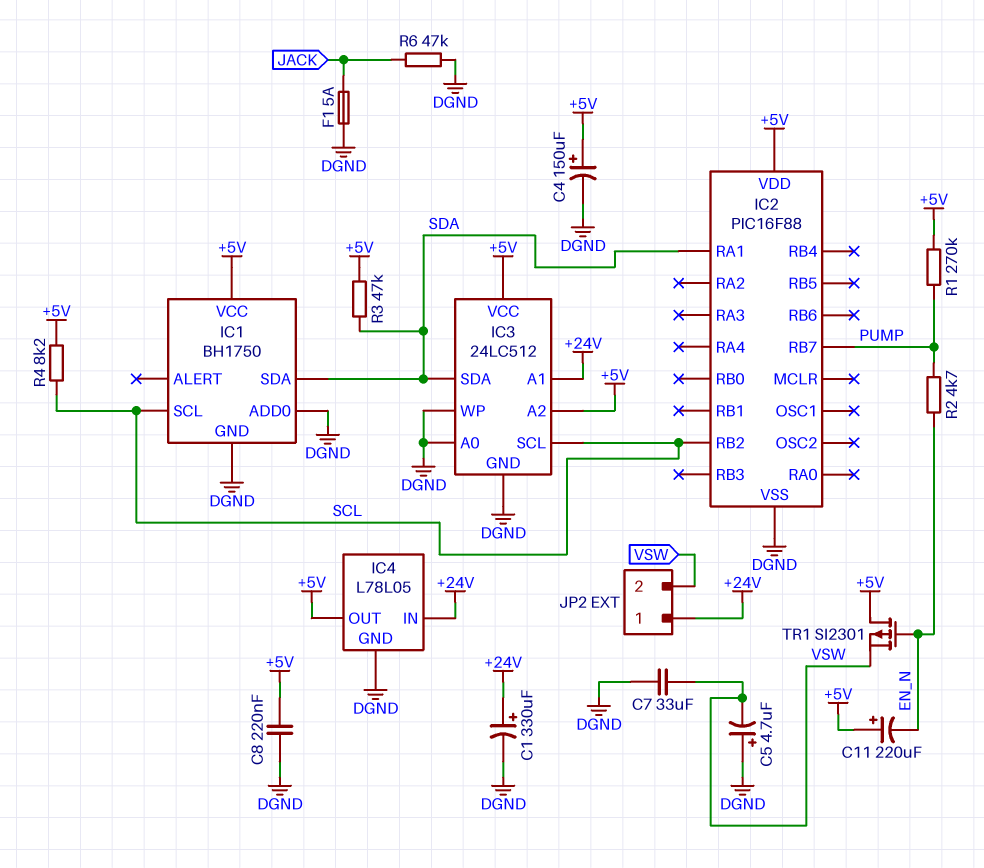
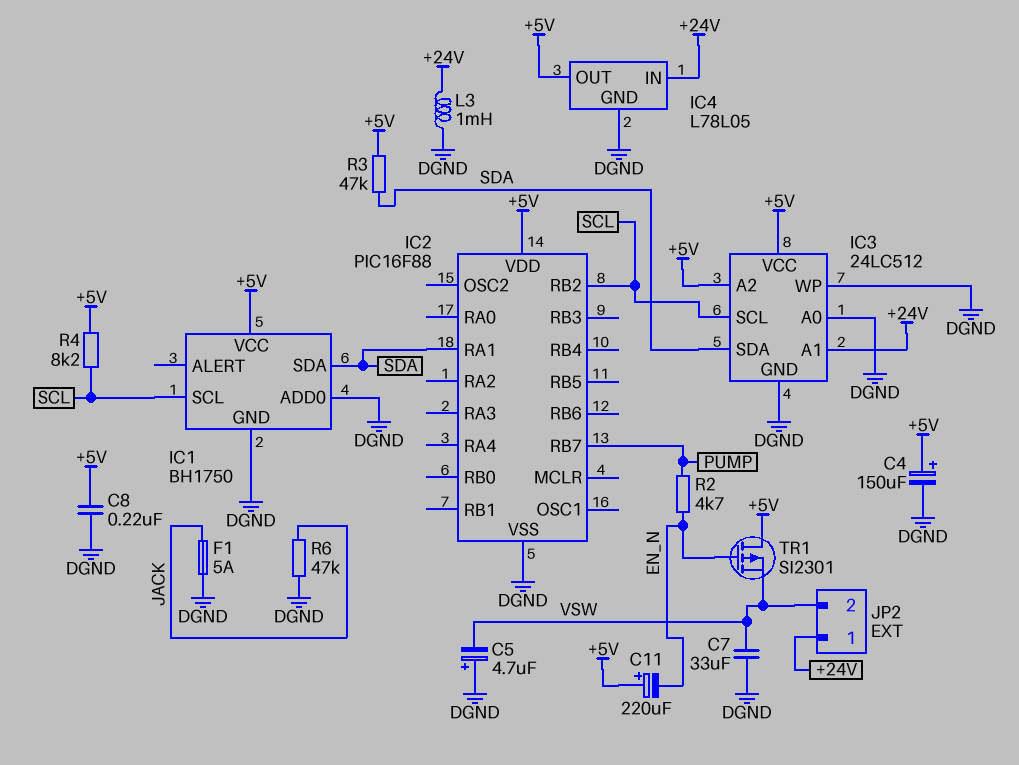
C1: 330uF (plus +24V, minus DGND) -> none
L3: none -> 1mH (+24V, DGND)
R1: 270k (+5V, PUMP) -> none

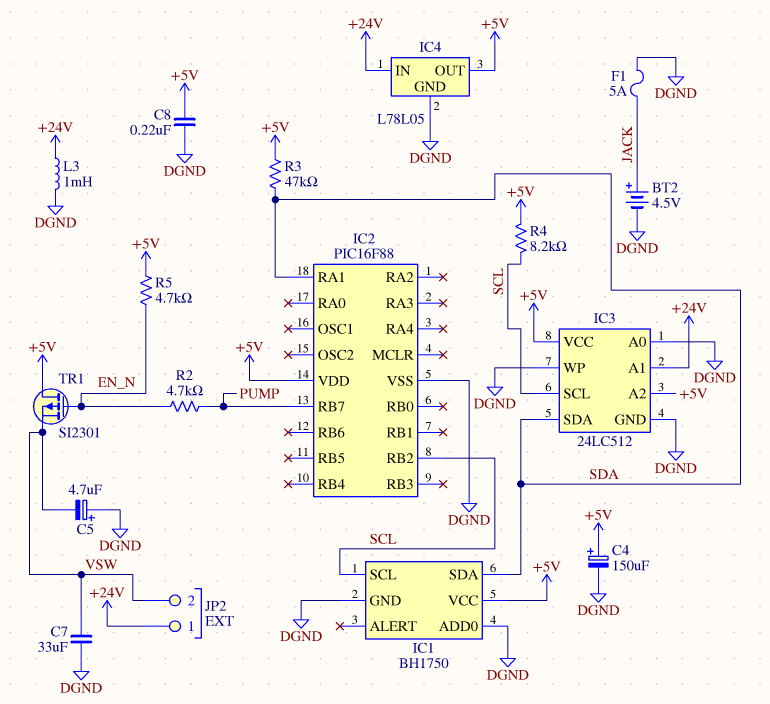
BT2: none -> 4.5V (plus JACK, minus DGND)
C11: 220uF (plus +5V, minus EN_N) -> none
R5: none -> 4.7k (+5V, EN_N)
R6: 47k (DGND, JACK) -> none

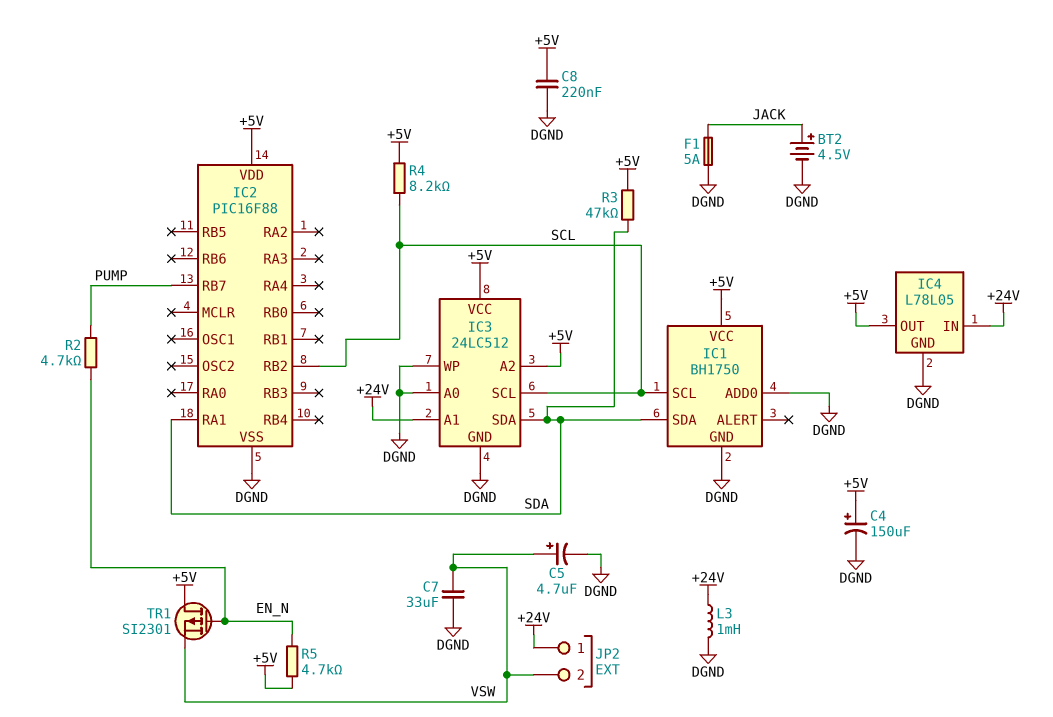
C5: 4.7uF (plus DGND, minus VSW) -> 4.7uF (plus VSW, minus DGND)

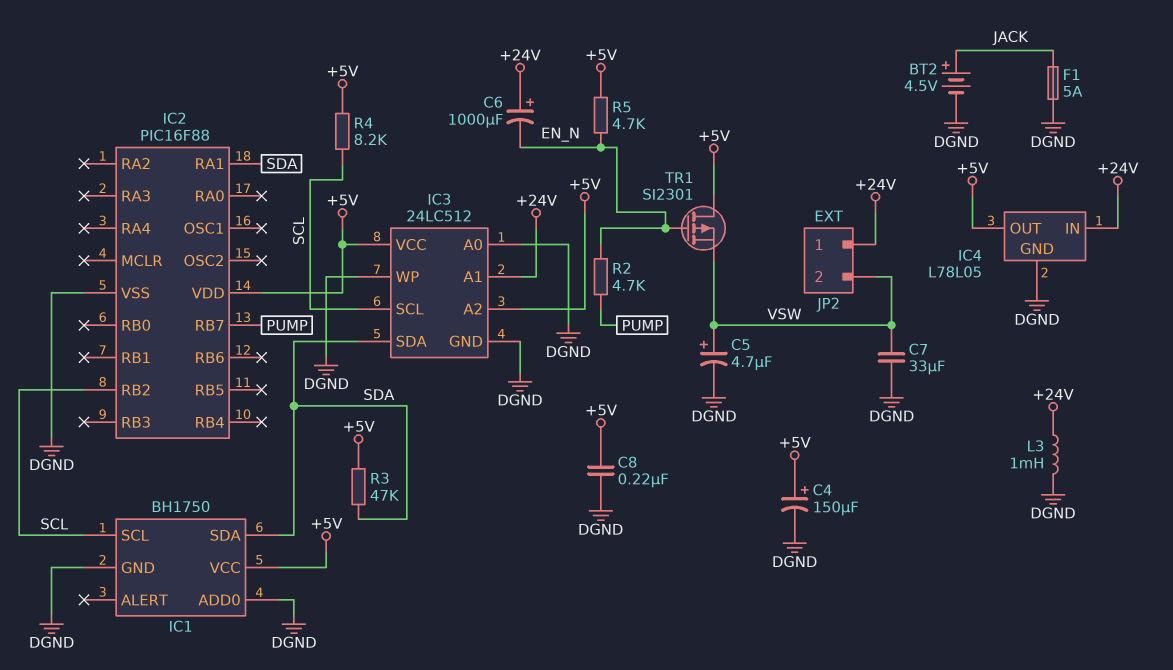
C6: none -> 1000uF (plus +24V, minus EN_N)

